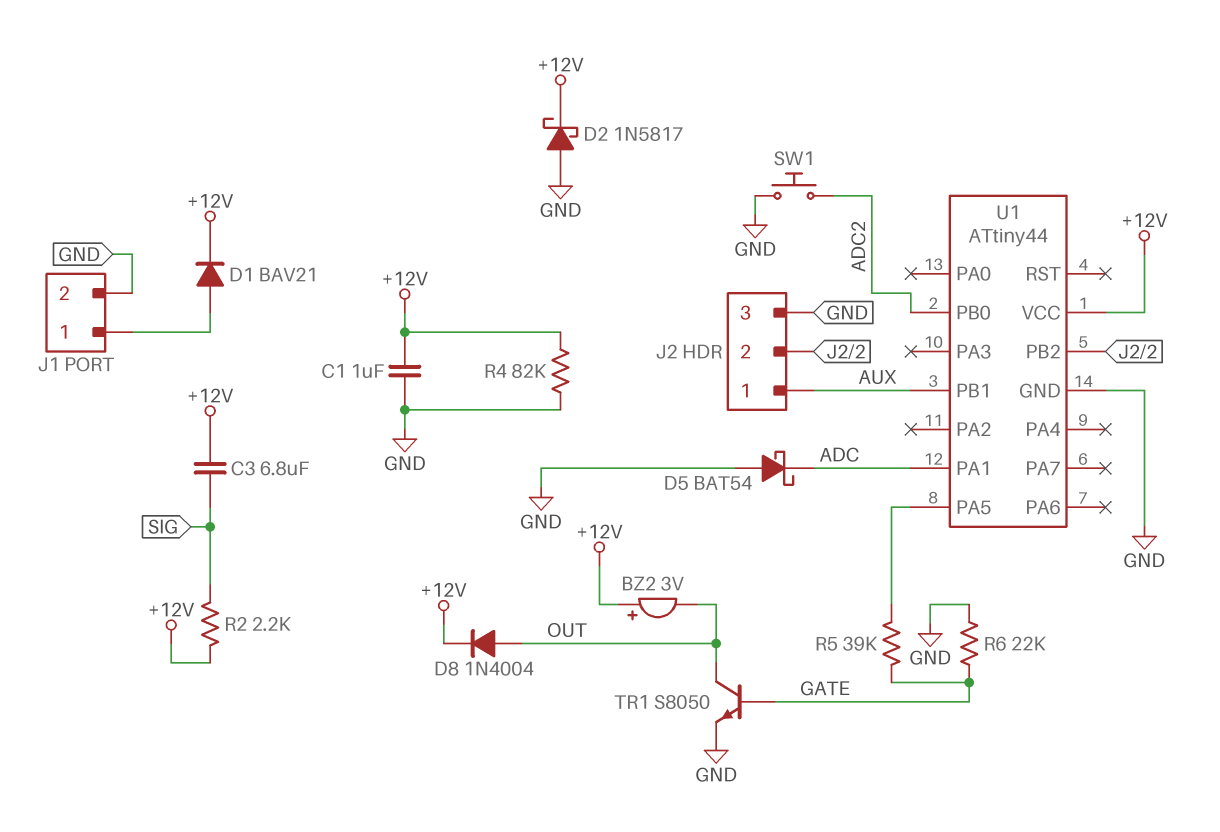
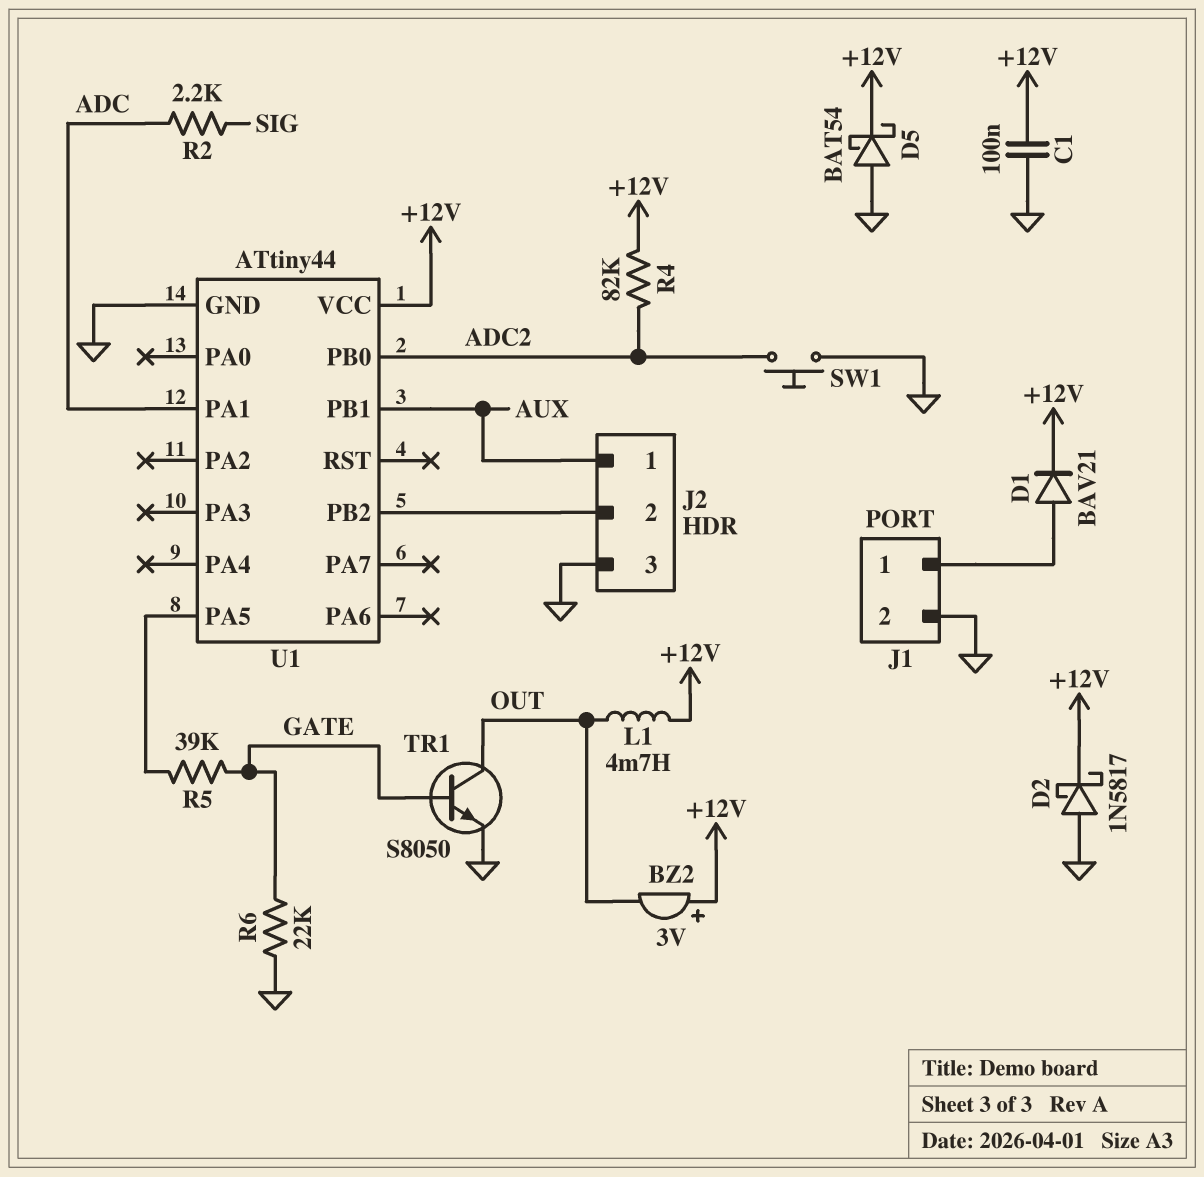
C1: 1uF (+12V, GND) -> 100nF (+12V, GND)
C3: 6.8uF (+12V, SIG) -> none
D5: schottky BAT54 (A GND, K ADC) -> schottky BAT54 (A GND, K +12V)
D8: diode 1N4004 (A OUT, K +12V) -> none
L1: none -> 4.7mH (+12V, OUT)
R2: 2.2k (+12V, SIG) -> 2.2k (ADC, SIG)
R4: 82k (+12V, GND) -> 82k (+12V, ADC2)

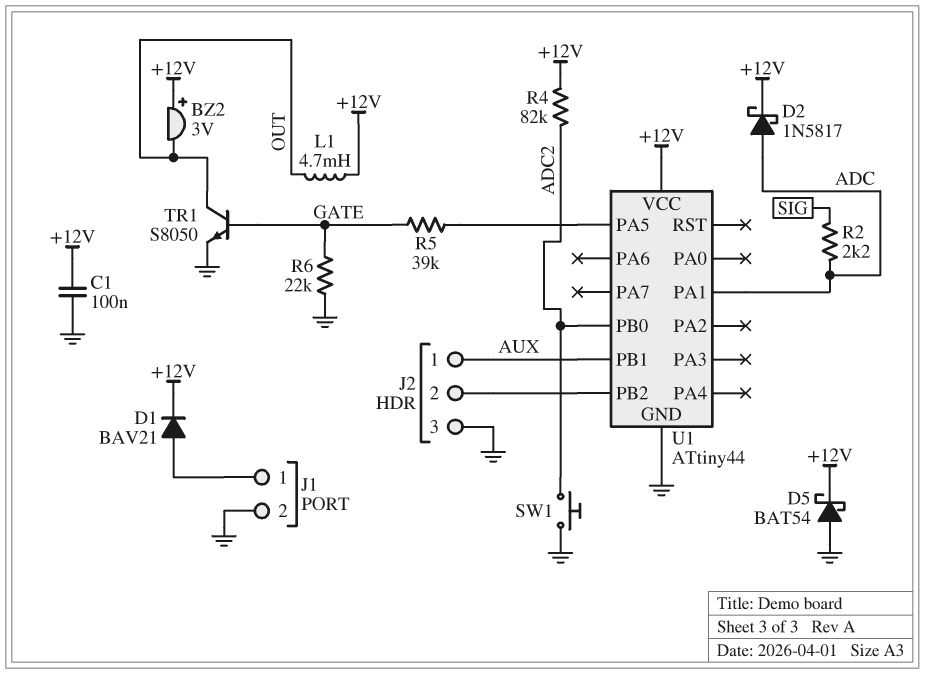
D2: schottky 1N5817 (A GND, K +12V) -> schottky 1N5817 (A ADC, K +12V)

